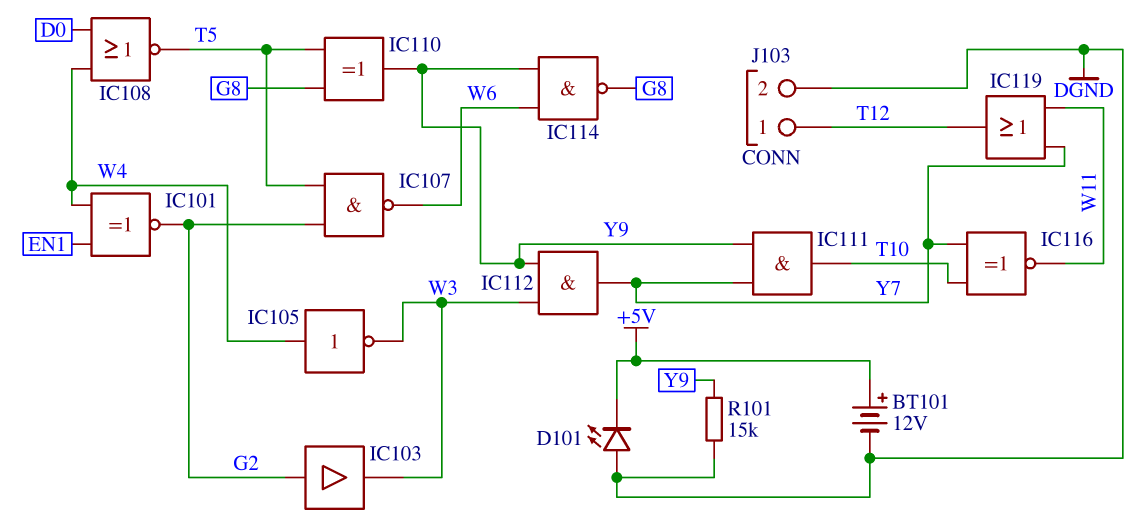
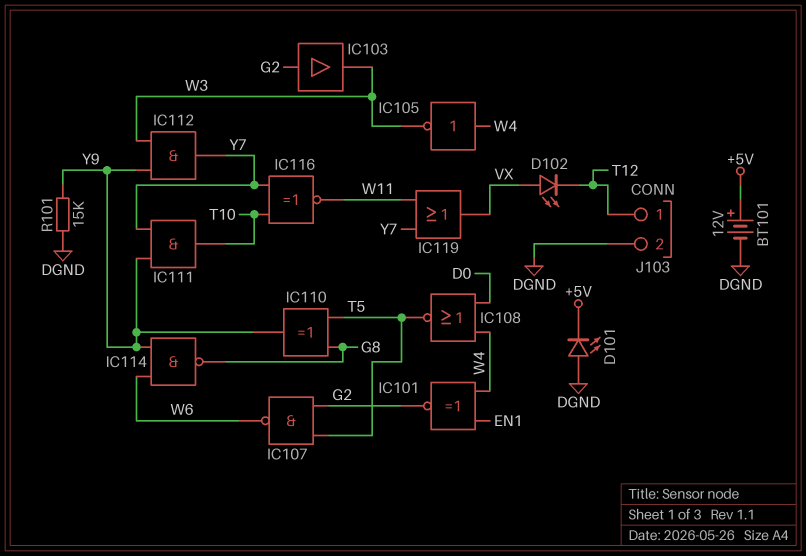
D102: none -> LED (A VX, K T12)
IC119: OR (in W11, in Y7, out T12) -> OR (in W11, in Y7, out VX)

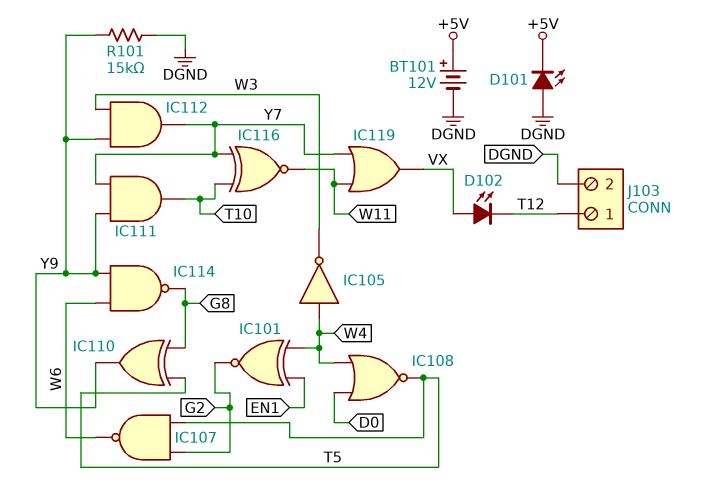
IC103: buffer (in G2, out W3) -> none

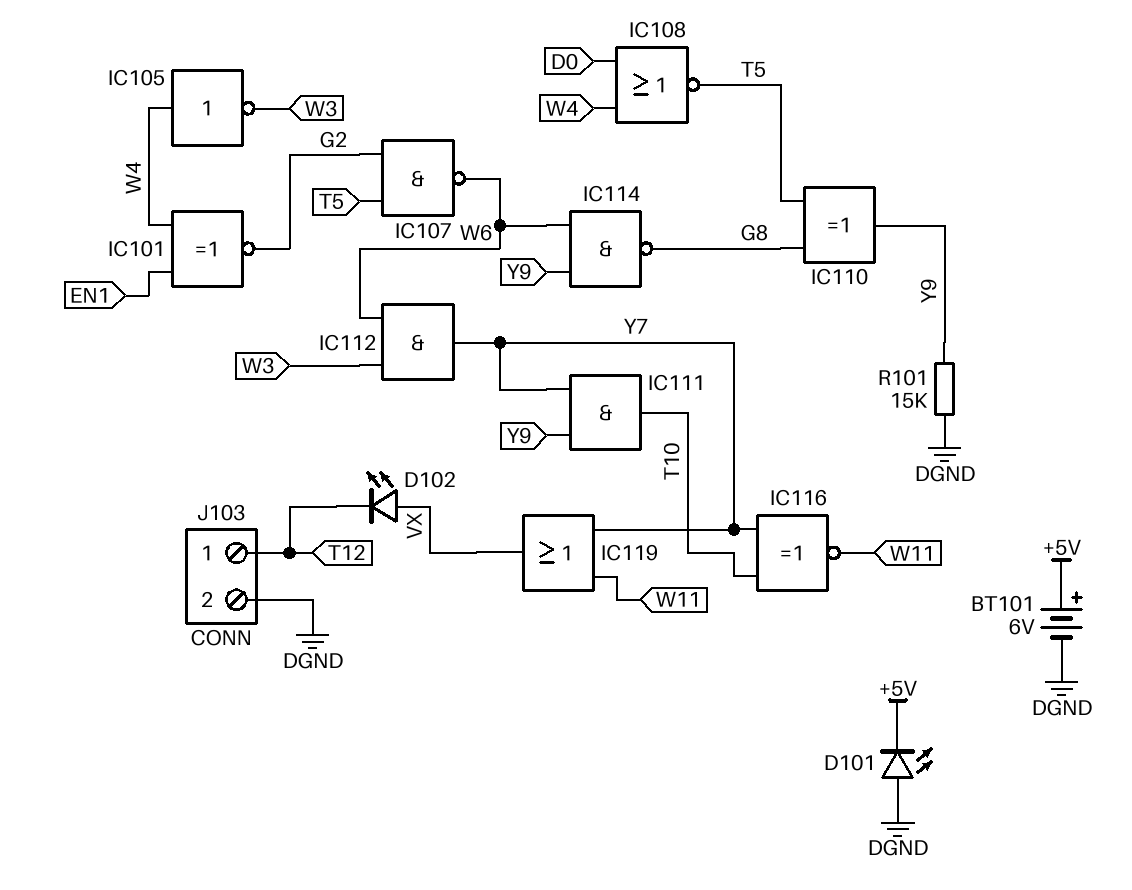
BT101: 12V (plus +5V, minus DGND) -> 6V (plus +5V, minus DGND)
IC112: AND (in W3, in Y9, out Y7) -> AND (in W3, in W6, out Y7)

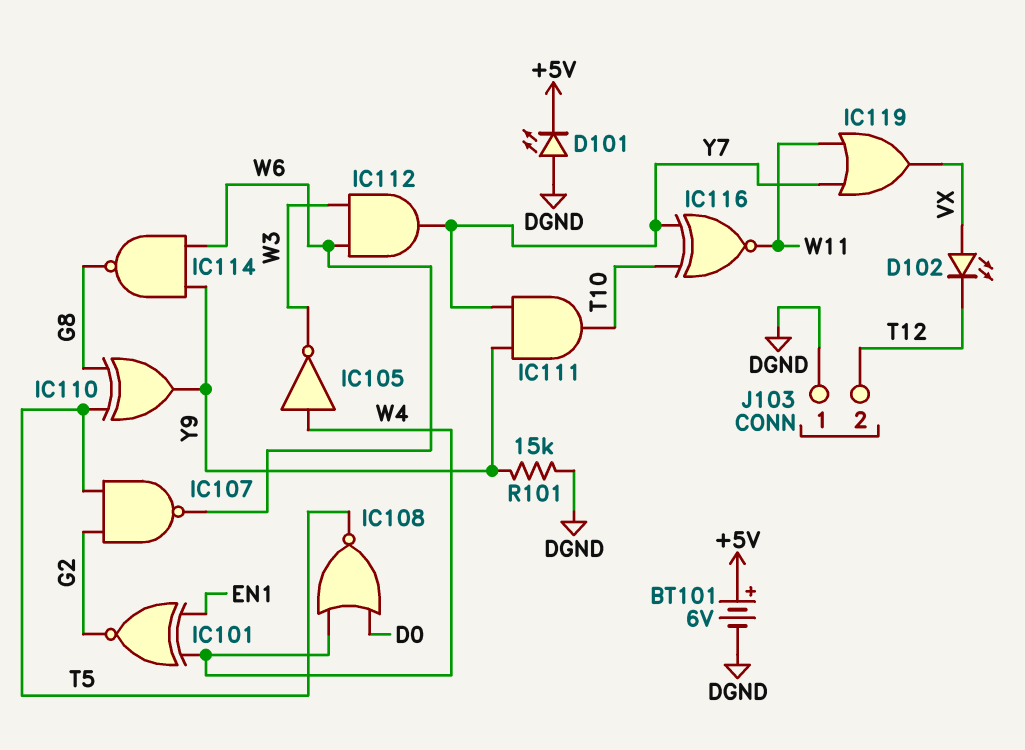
J103 pin 1: T12 -> DGND
J103 pin 2: DGND -> T12

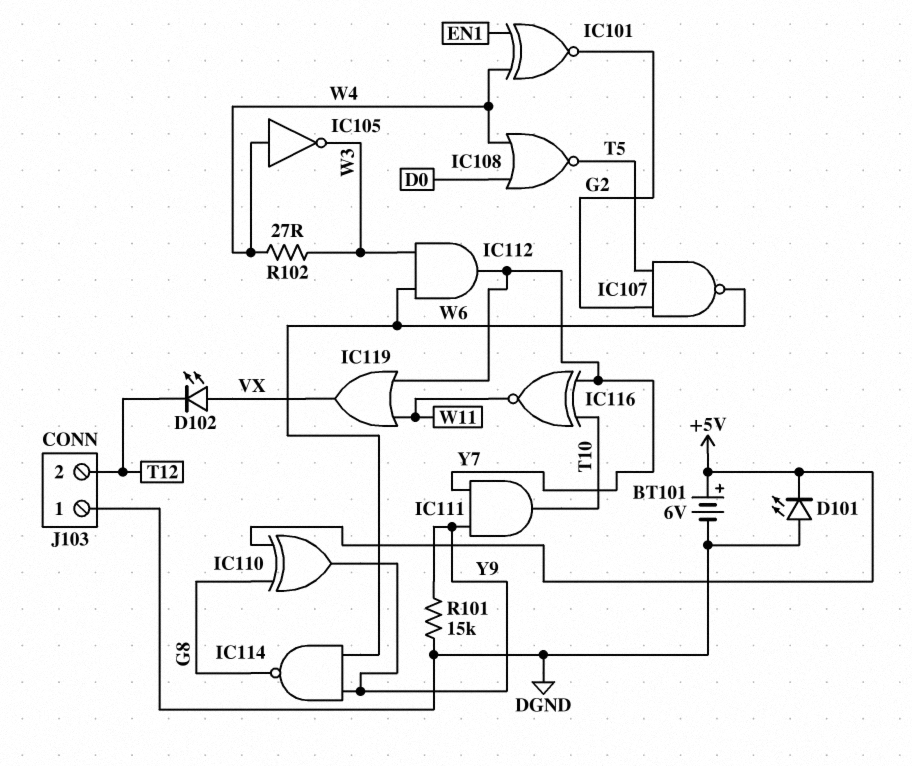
IC110: XOR (in G8, in T5, out Y9) -> XOR (in +5V, in G8, out Y9)
R102: none -> 27 (W3, W4)

